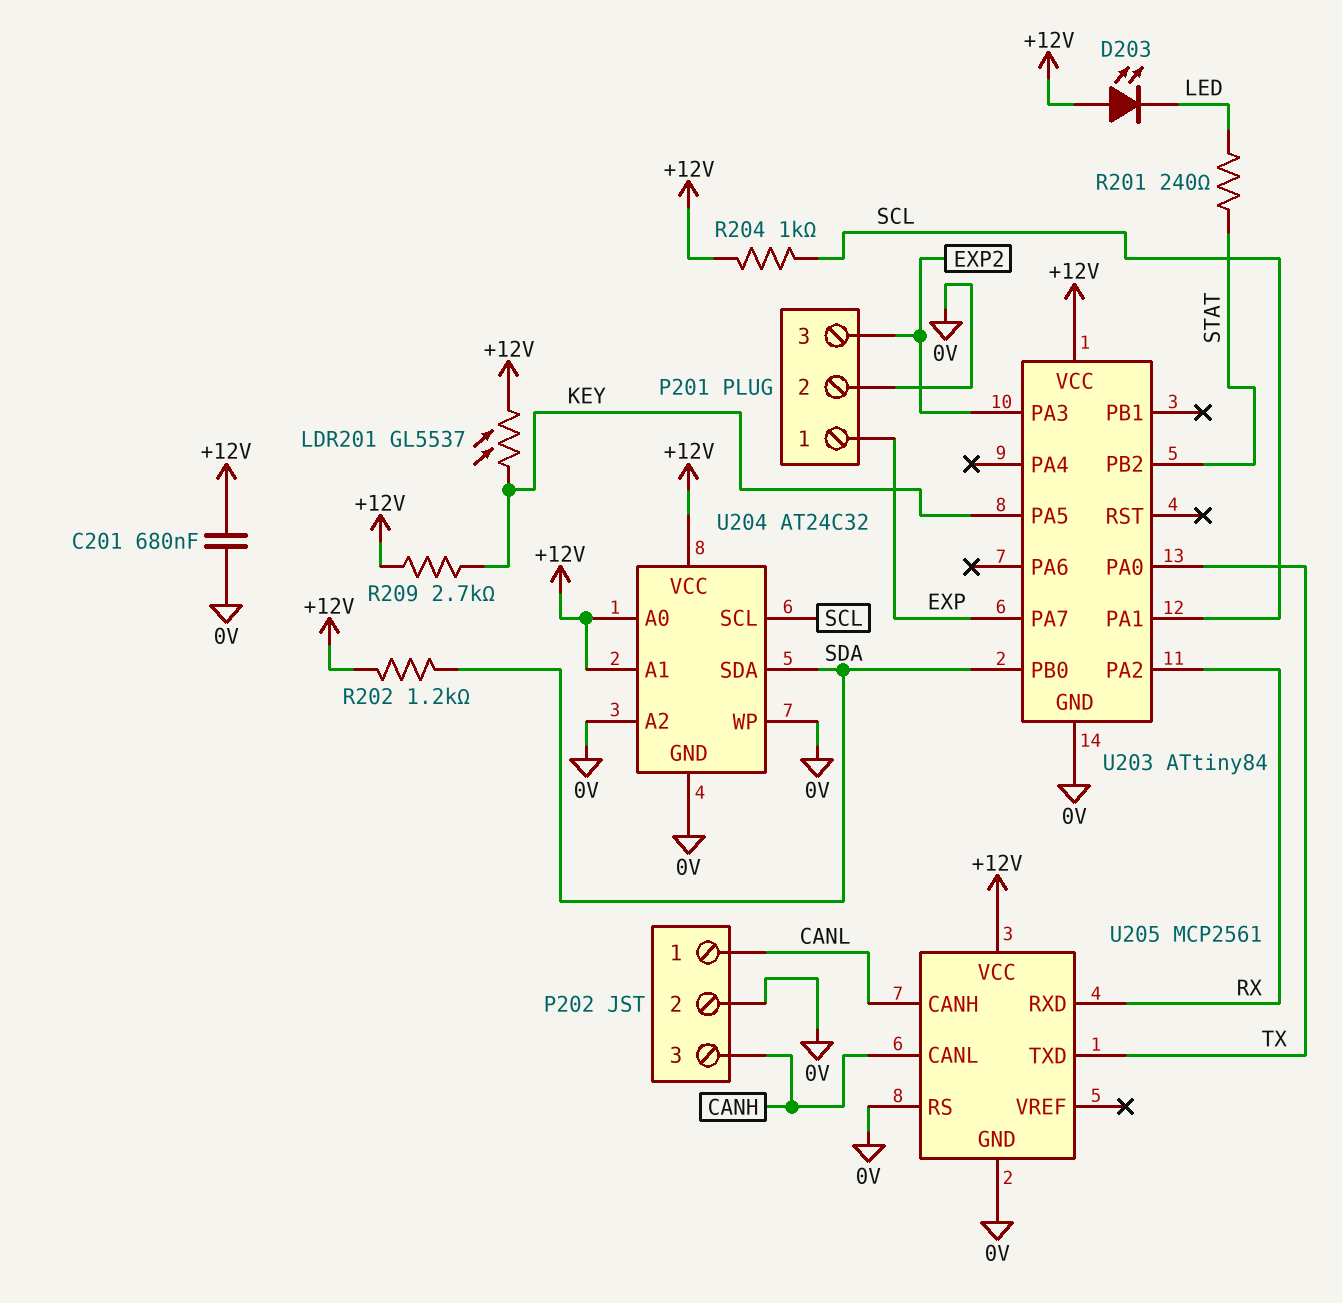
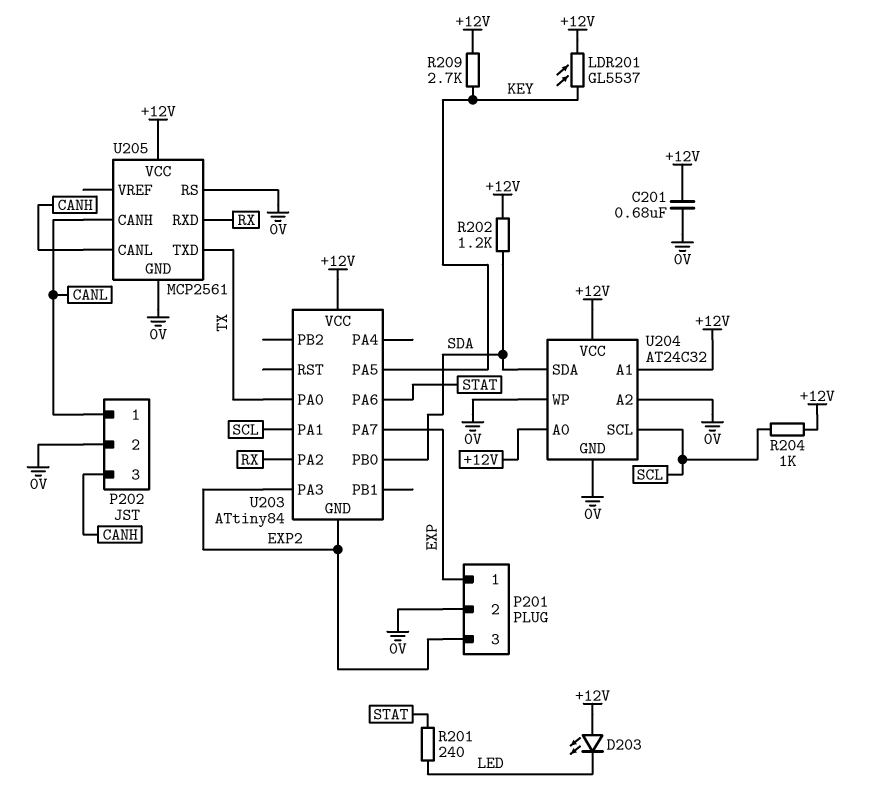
U203 pin GND: 0V -> EXP2
U203 pin PA6: none -> STAT
U203 pin PB2: STAT -> none

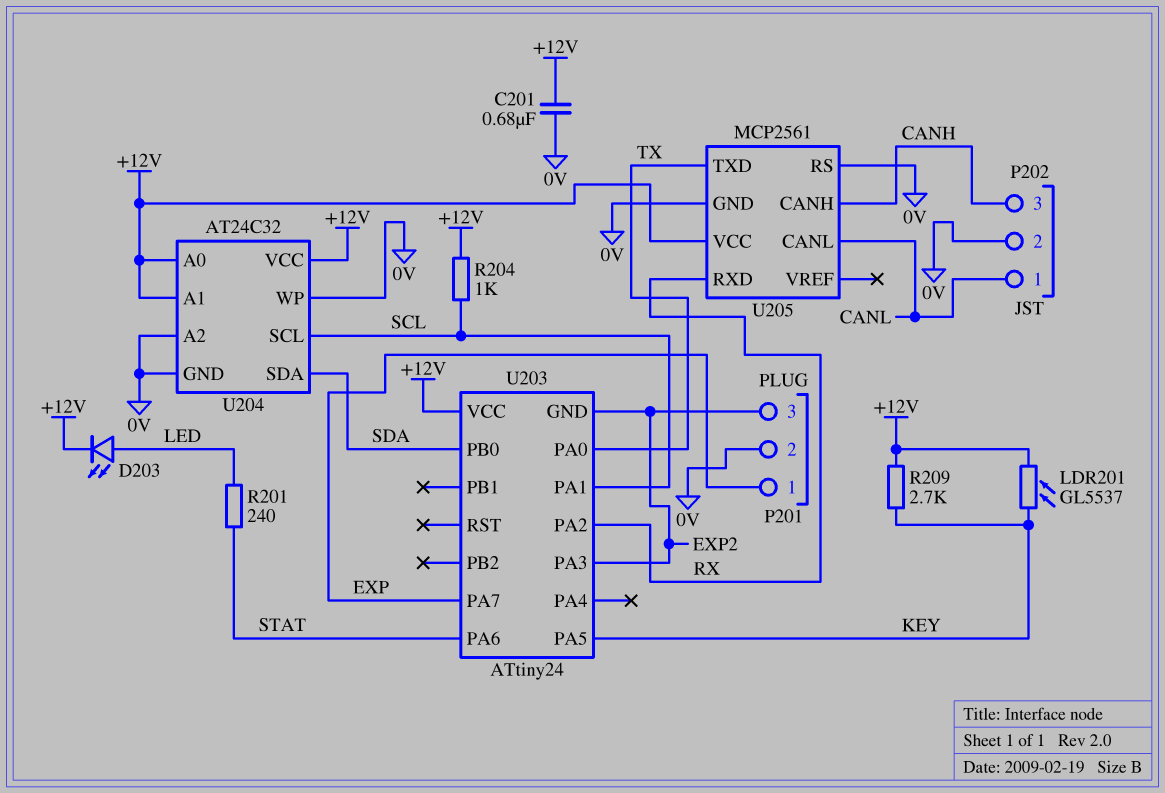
D203: LED (A +12V, K LED) -> LED (A LED, K +12V)
R202: 1.2k (+12V, SDA) -> none
U203: ATtiny84 -> ATtiny24
U205 pin CANH: CANL -> CANH
U205 pin CANL: CANH -> CANL

